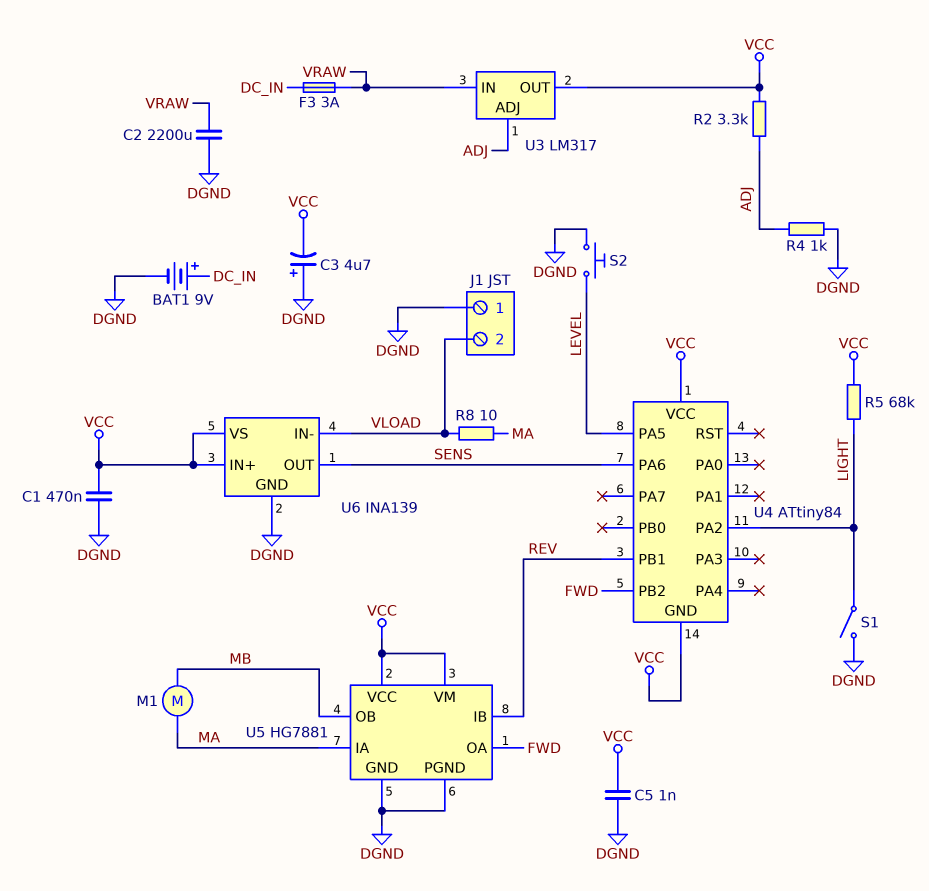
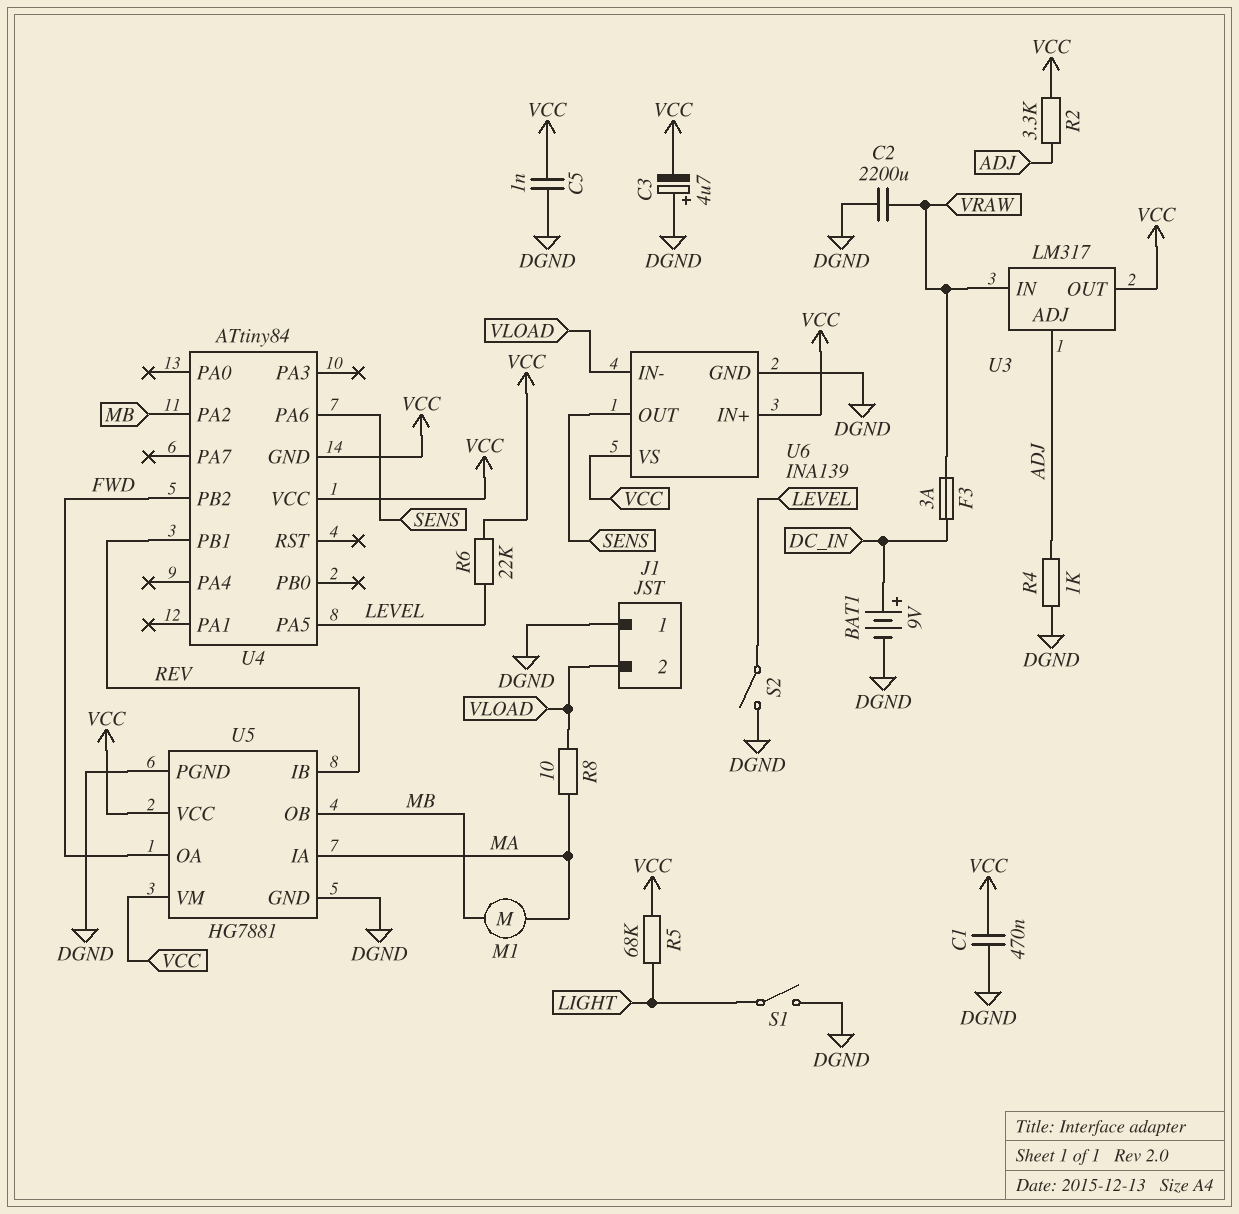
R6: none -> 22k (LEVEL, VCC)
S2: button (DGND, LEVEL) -> switch (DGND, LEVEL)
U4 pin PA2: LIGHT -> MB

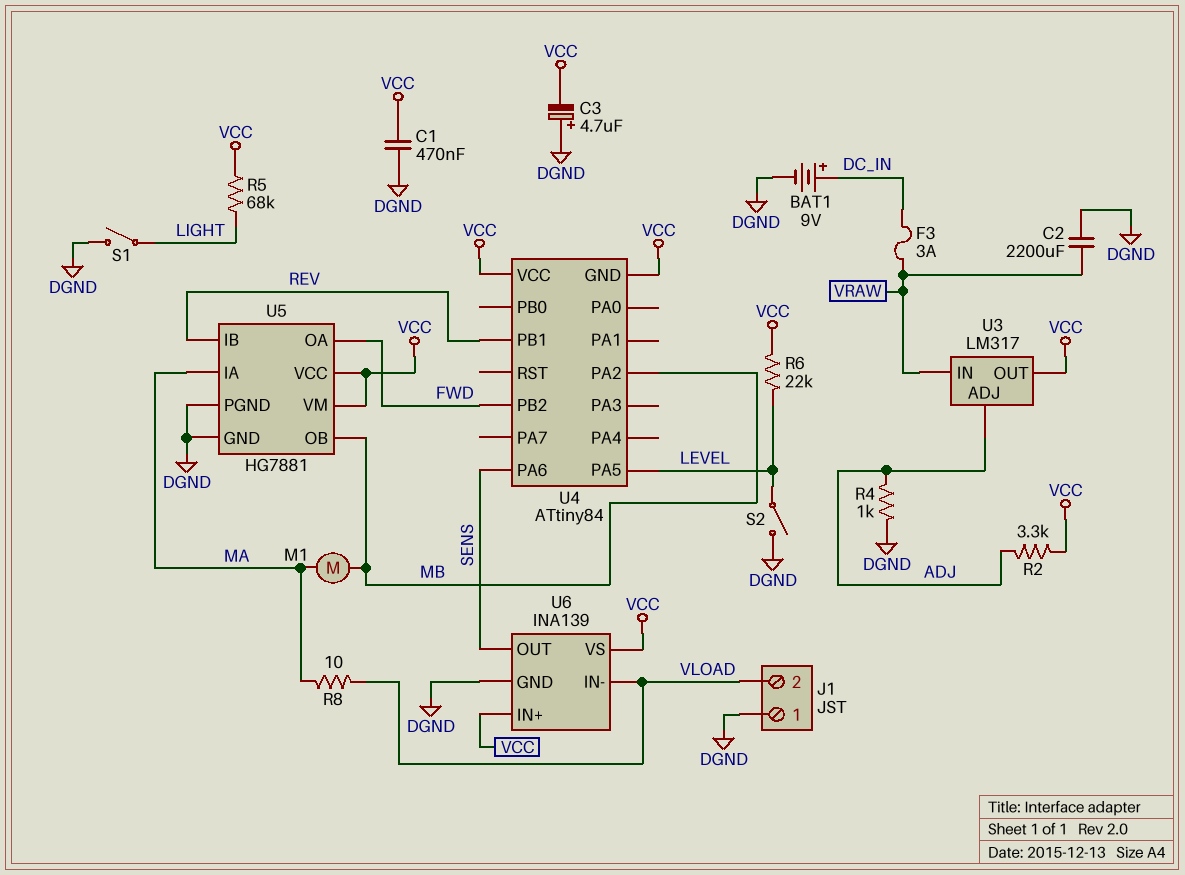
C5: 1nF (DGND, VCC) -> none

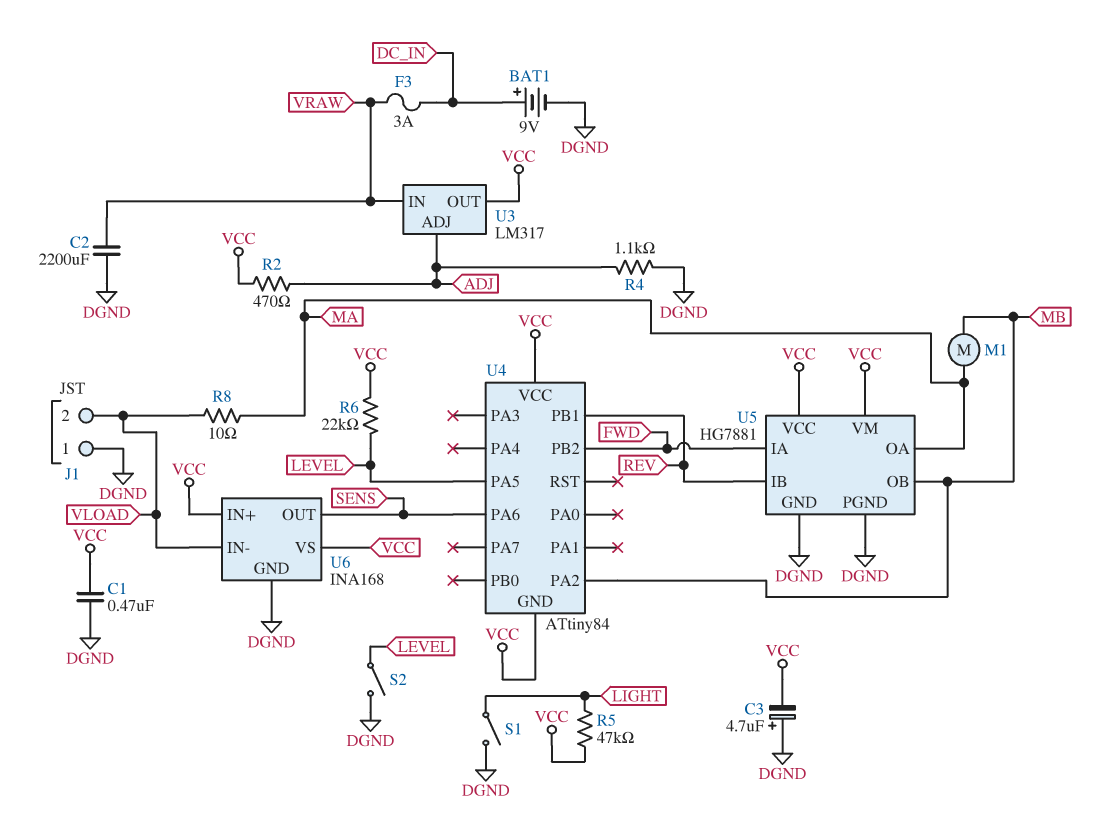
R2: 3.3k (ADJ, VCC) -> 470 (ADJ, VCC)
R4: 1k (ADJ, DGND) -> 1.1k (ADJ, DGND)
R5: 68k (LIGHT, VCC) -> 47k (LIGHT, VCC)
U5 pin IA: MA -> FWD
U5 pin OA: FWD -> MA
U6: INA139 -> INA168

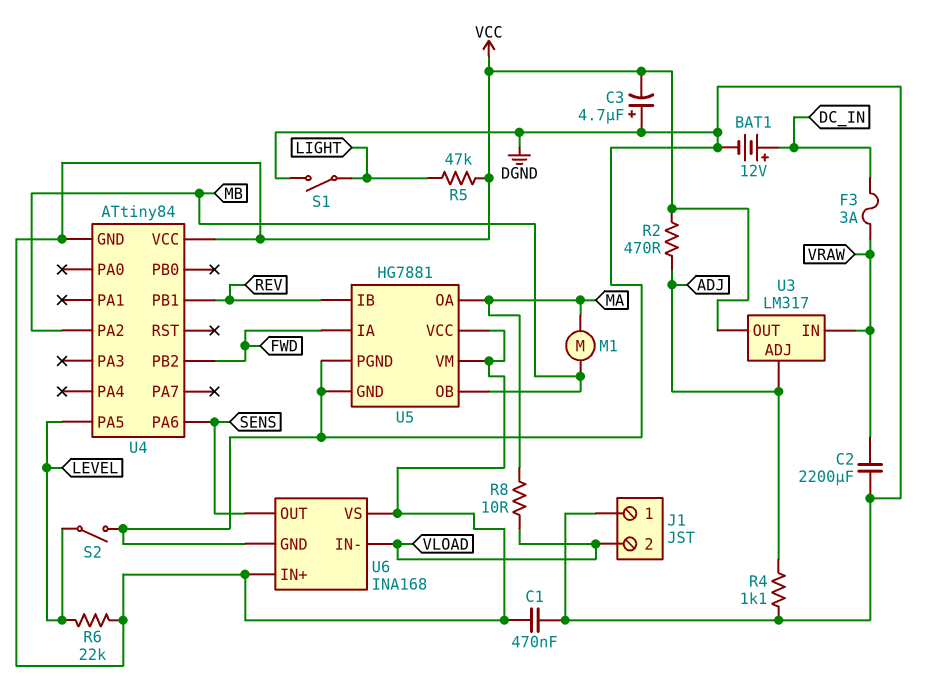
BAT1: 9V (plus DC_IN, minus DGND) -> 12V (plus DC_IN, minus DGND)

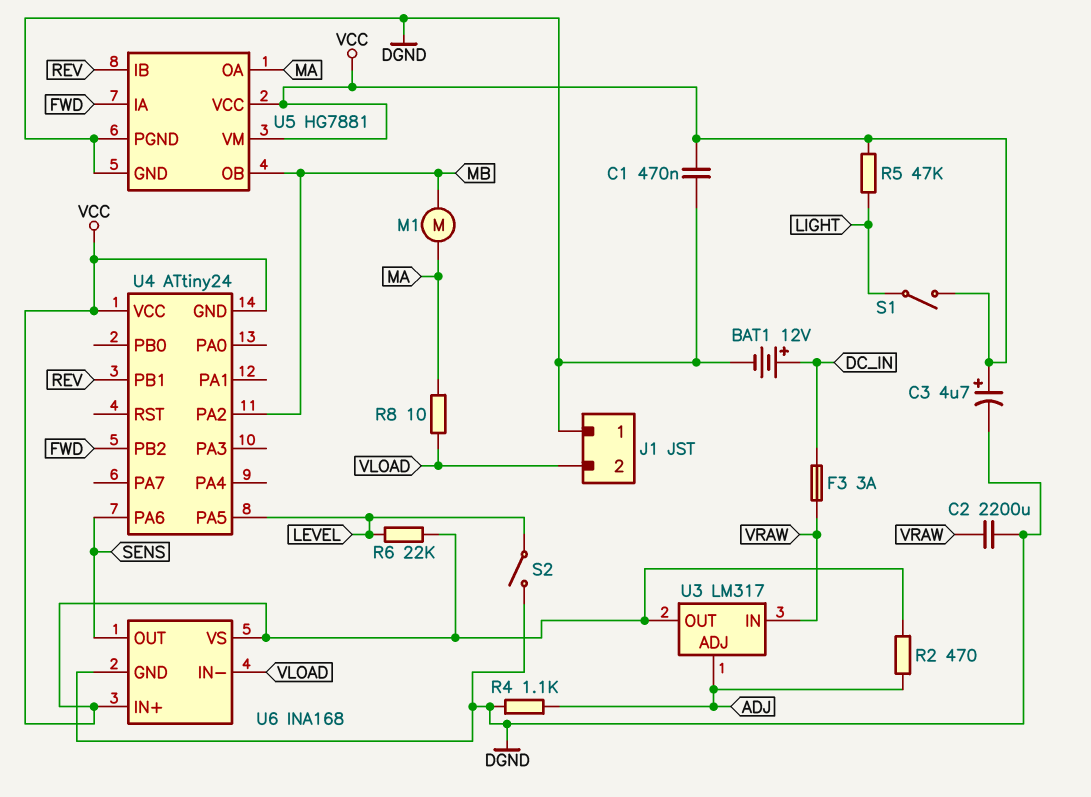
C3: 4.7uF (plus DGND, minus VCC) -> 4.7uF (plus VCC, minus DGND)
S1: switch (DGND, LIGHT) -> switch (LIGHT, VCC)
U4: ATtiny84 -> ATtiny24

